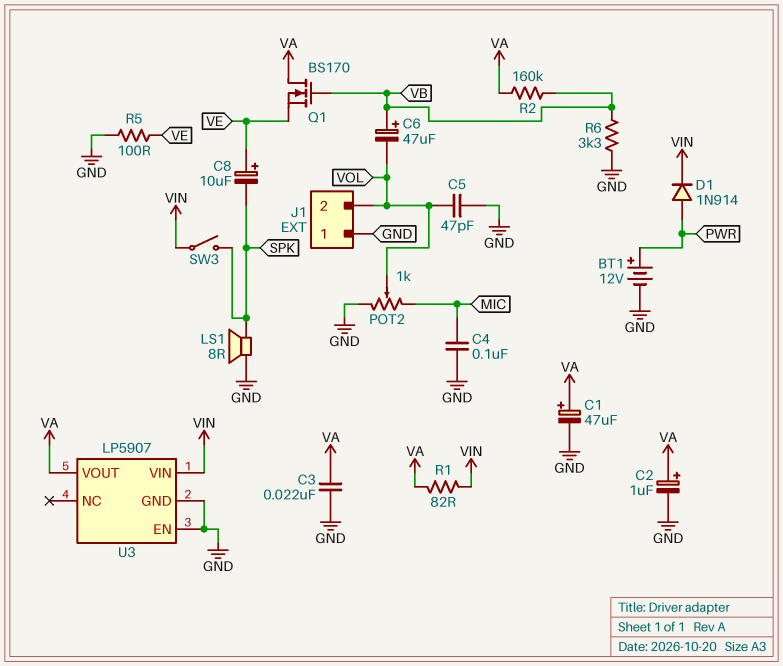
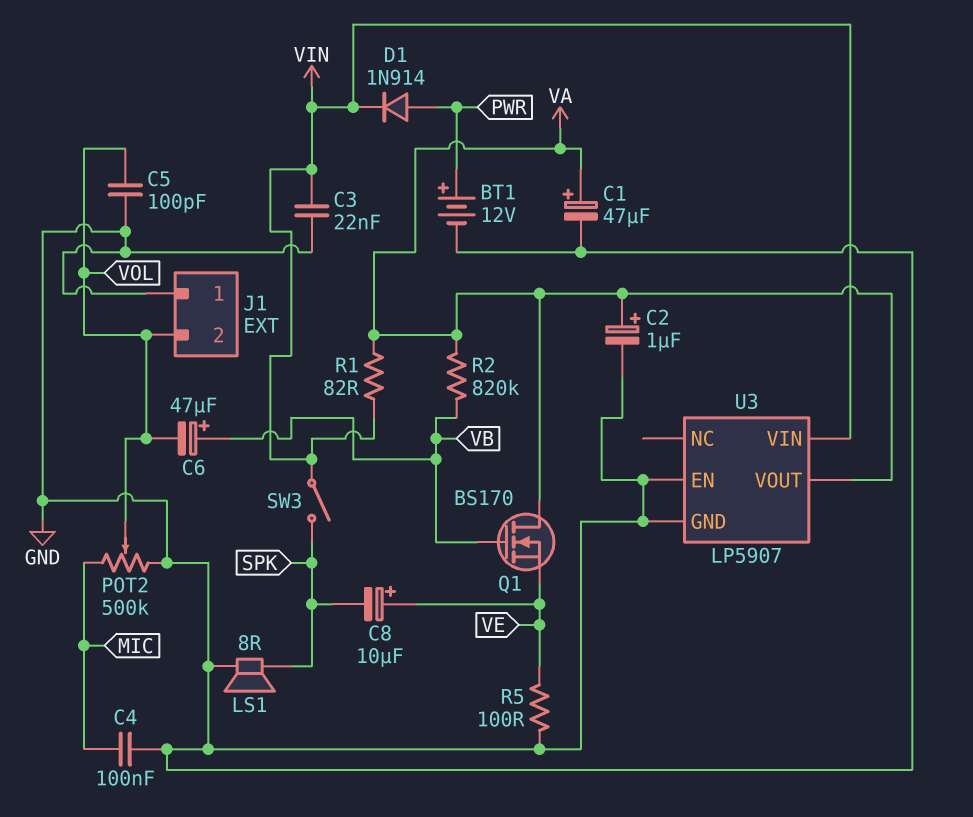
C3: 22nF (GND, VA) -> 22nF (GND, VIN)
C5: 47pF (GND, VOL) -> 100pF (GND, VOL)
POT2: 1k (GND, MIC, wiper VOL) -> 500k (GND, MIC, wiper VOL)
R2: 160k (VA, VB) -> 820k (VA, VB)
R6: 3.3k (GND, VB) -> none

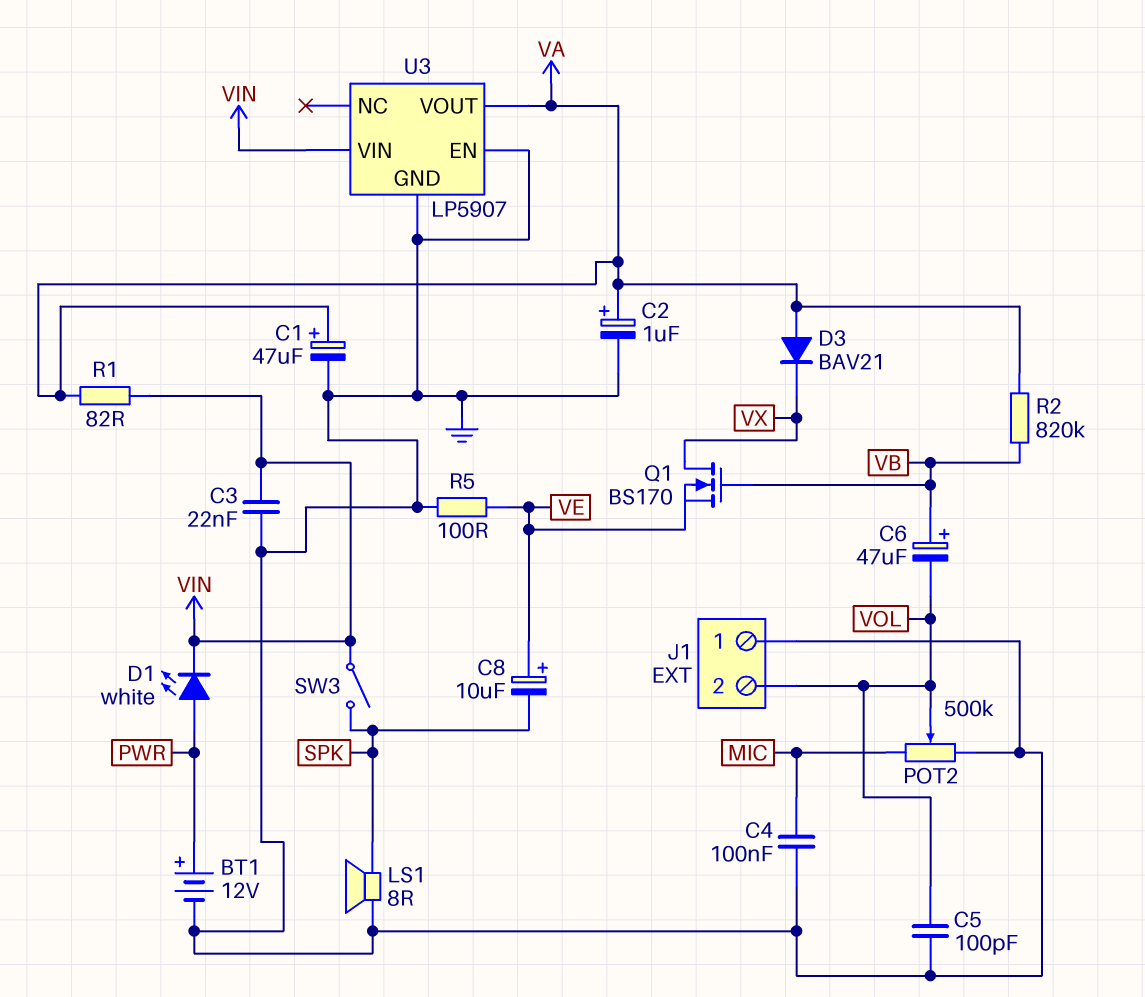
D1: diode 1N914 (A PWR, K VIN) -> LED white (A PWR, K VIN)
D3: none -> diode BAV21 (A VA, K VX)
Q1: NMOS BS170 (G VB, D VA, S VE) -> NMOS BS170 (G VB, D VX, S VE)

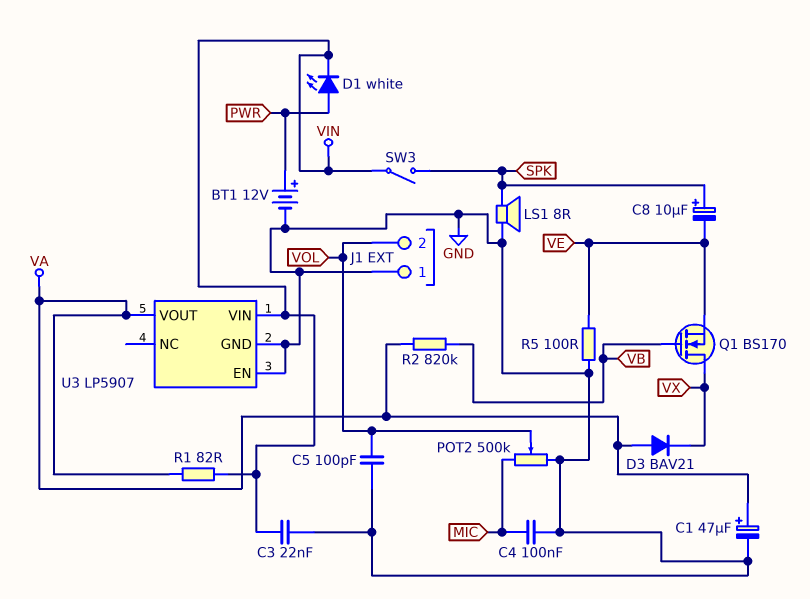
C2: 1uF (plus VA, minus GND) -> none
C6: 47uF (plus VB, minus VOL) -> none
C8: 10uF (plus VE, minus SPK) -> 10uF (plus SPK, minus VE)

